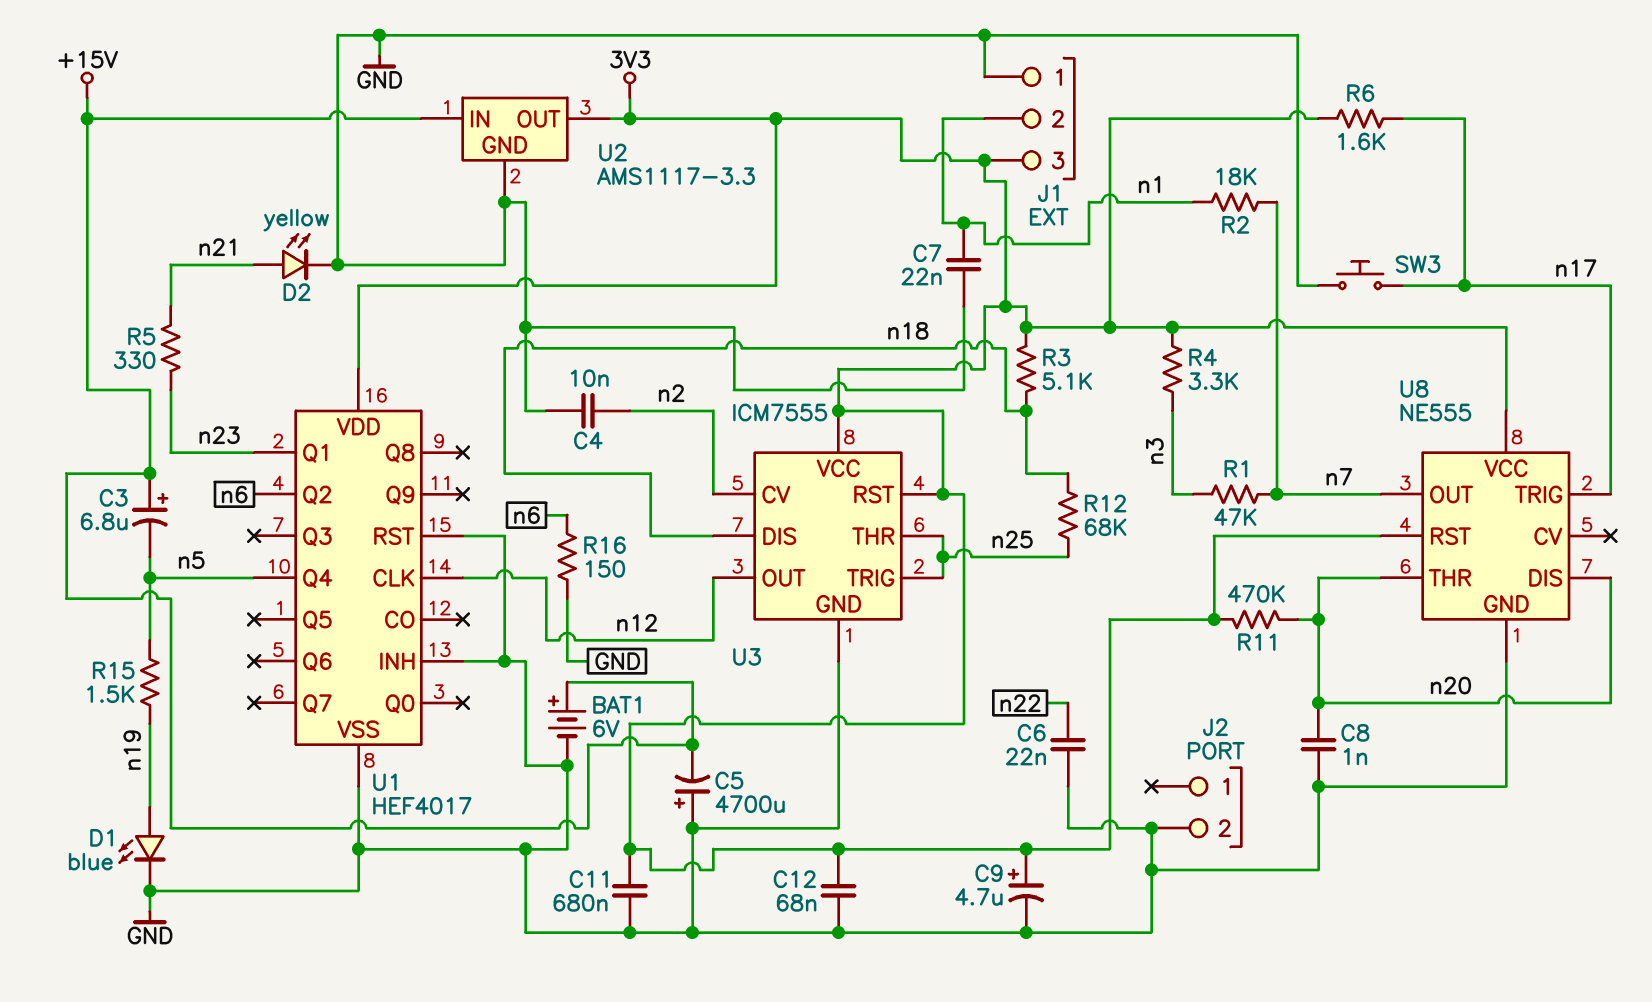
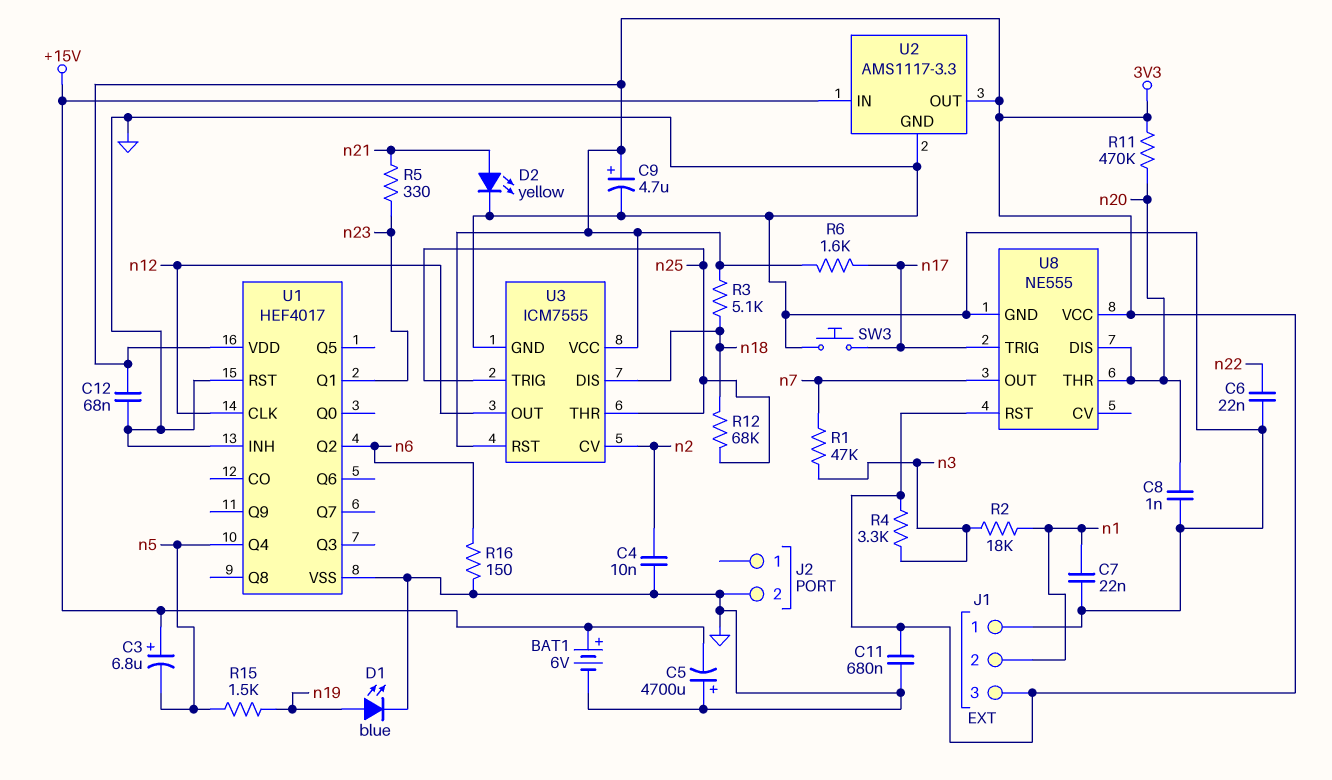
R2: 18k (n1, n7) -> 18k (n1, n3)

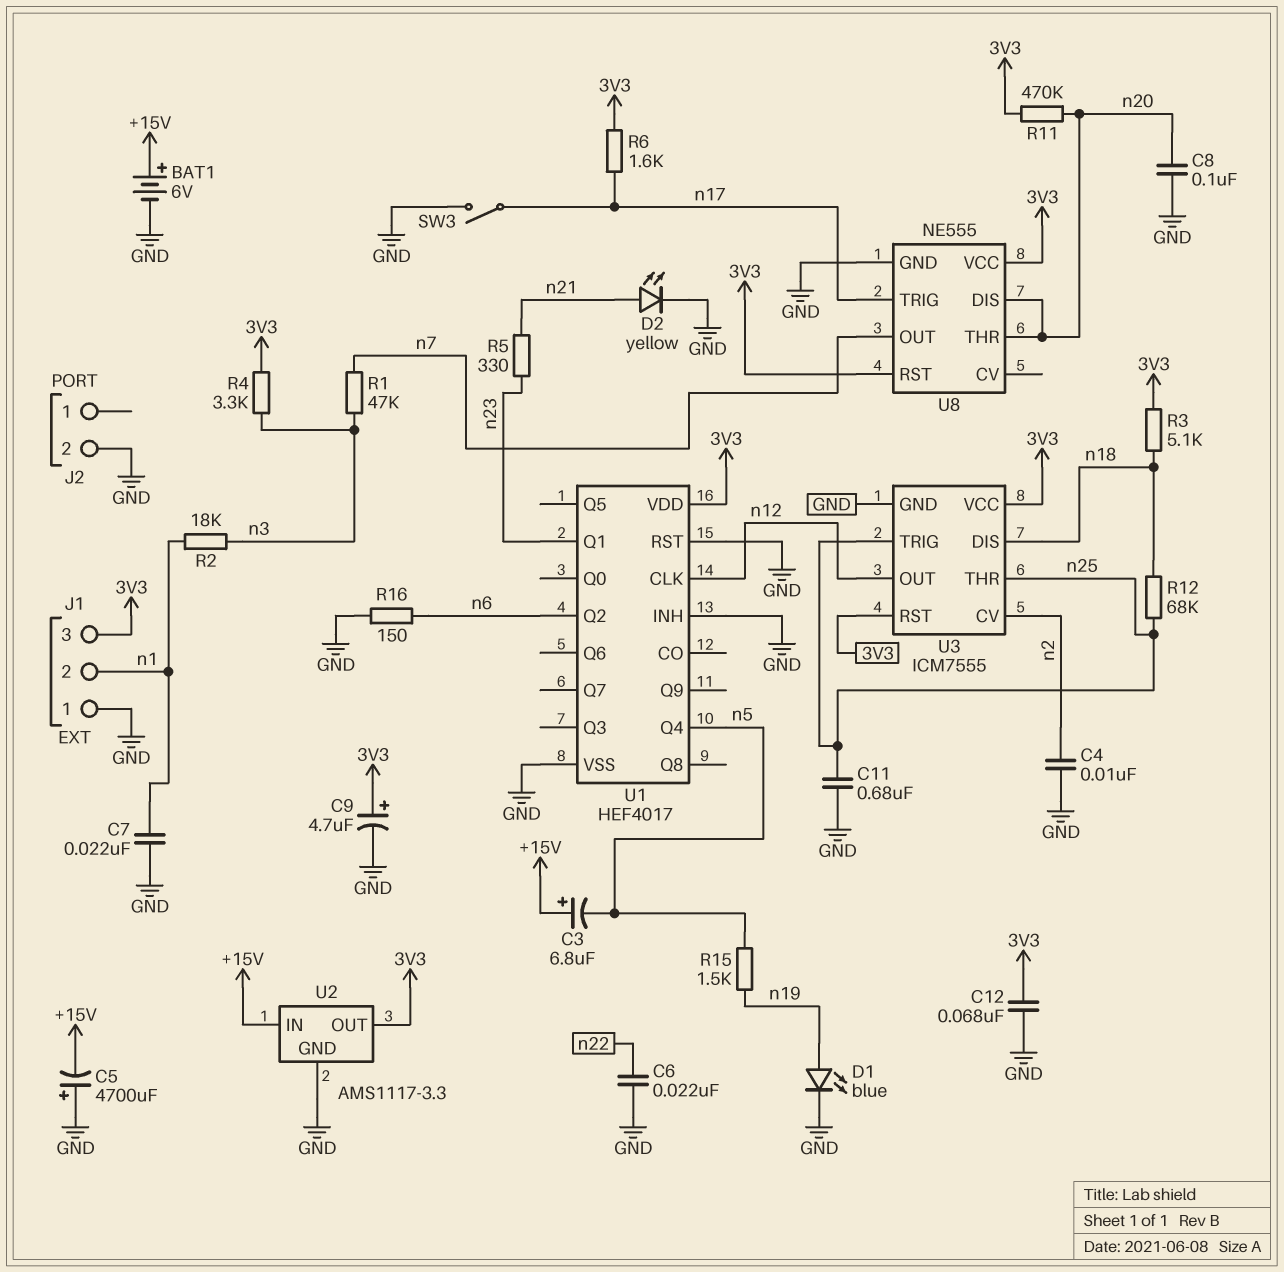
C8: 1nF (GND, n20) -> 100nF (GND, n20)
C11: 680nF (3V3, GND) -> 680nF (GND, n25)
SW3: button (GND, n17) -> switch (GND, n17)

